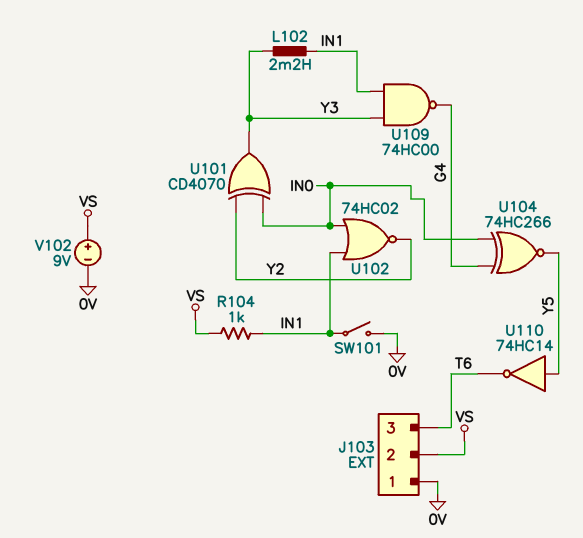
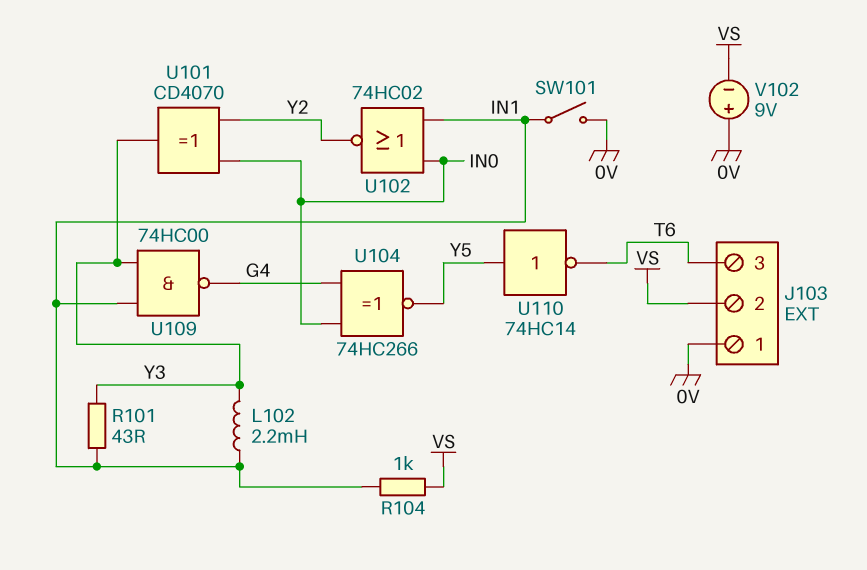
R101: none -> 43 (IN1, Y3)
V102: 9V (plus VS, minus 0V) -> 9V (plus 0V, minus VS)

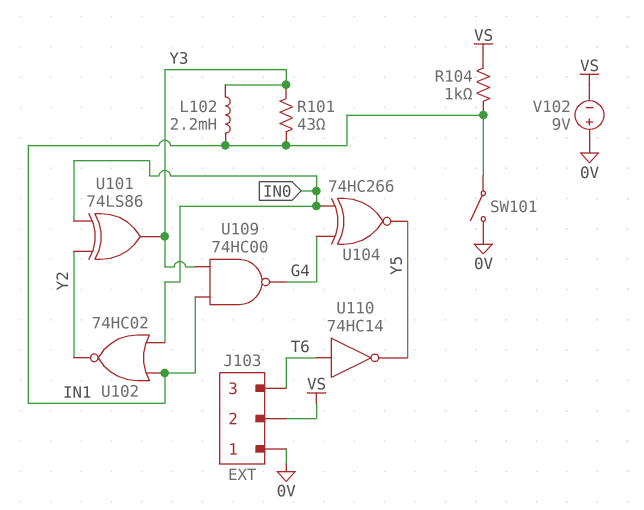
U101: XOR CD4070 (in IN0, in Y2, out Y3) -> XOR 74LS86 (in IN0, in Y2, out Y3)
U110: NOT 74HC14 (in Y5, out T6) -> NOT 74HC14 (in T6, out Y5)

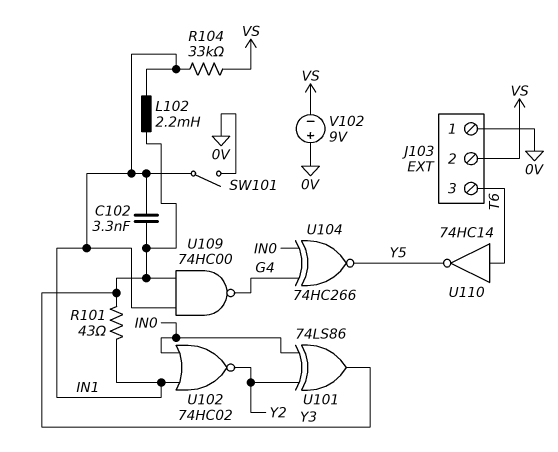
C102: none -> 3.3nF (IN1, Y3)
R104: 1k (IN1, VS) -> 33k (IN1, VS)

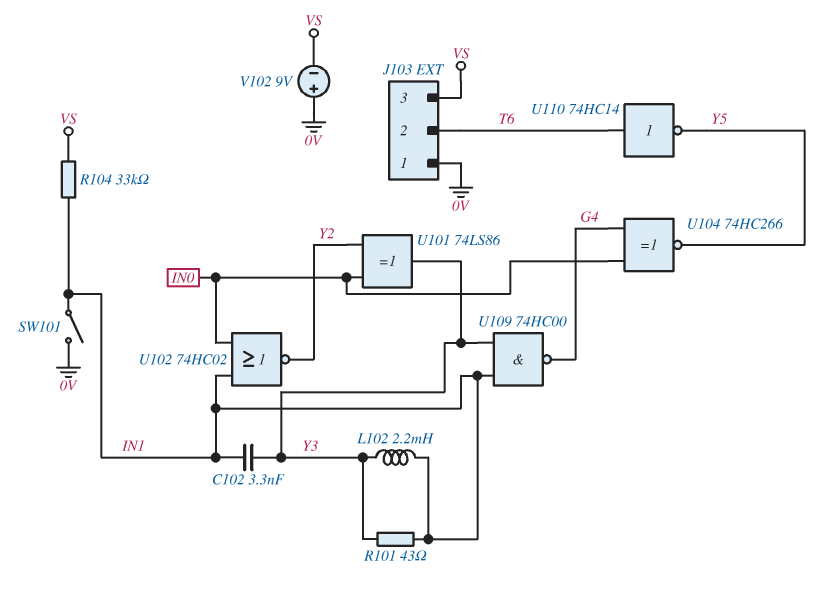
J103 pin 2: VS -> T6
J103 pin 3: T6 -> VS

